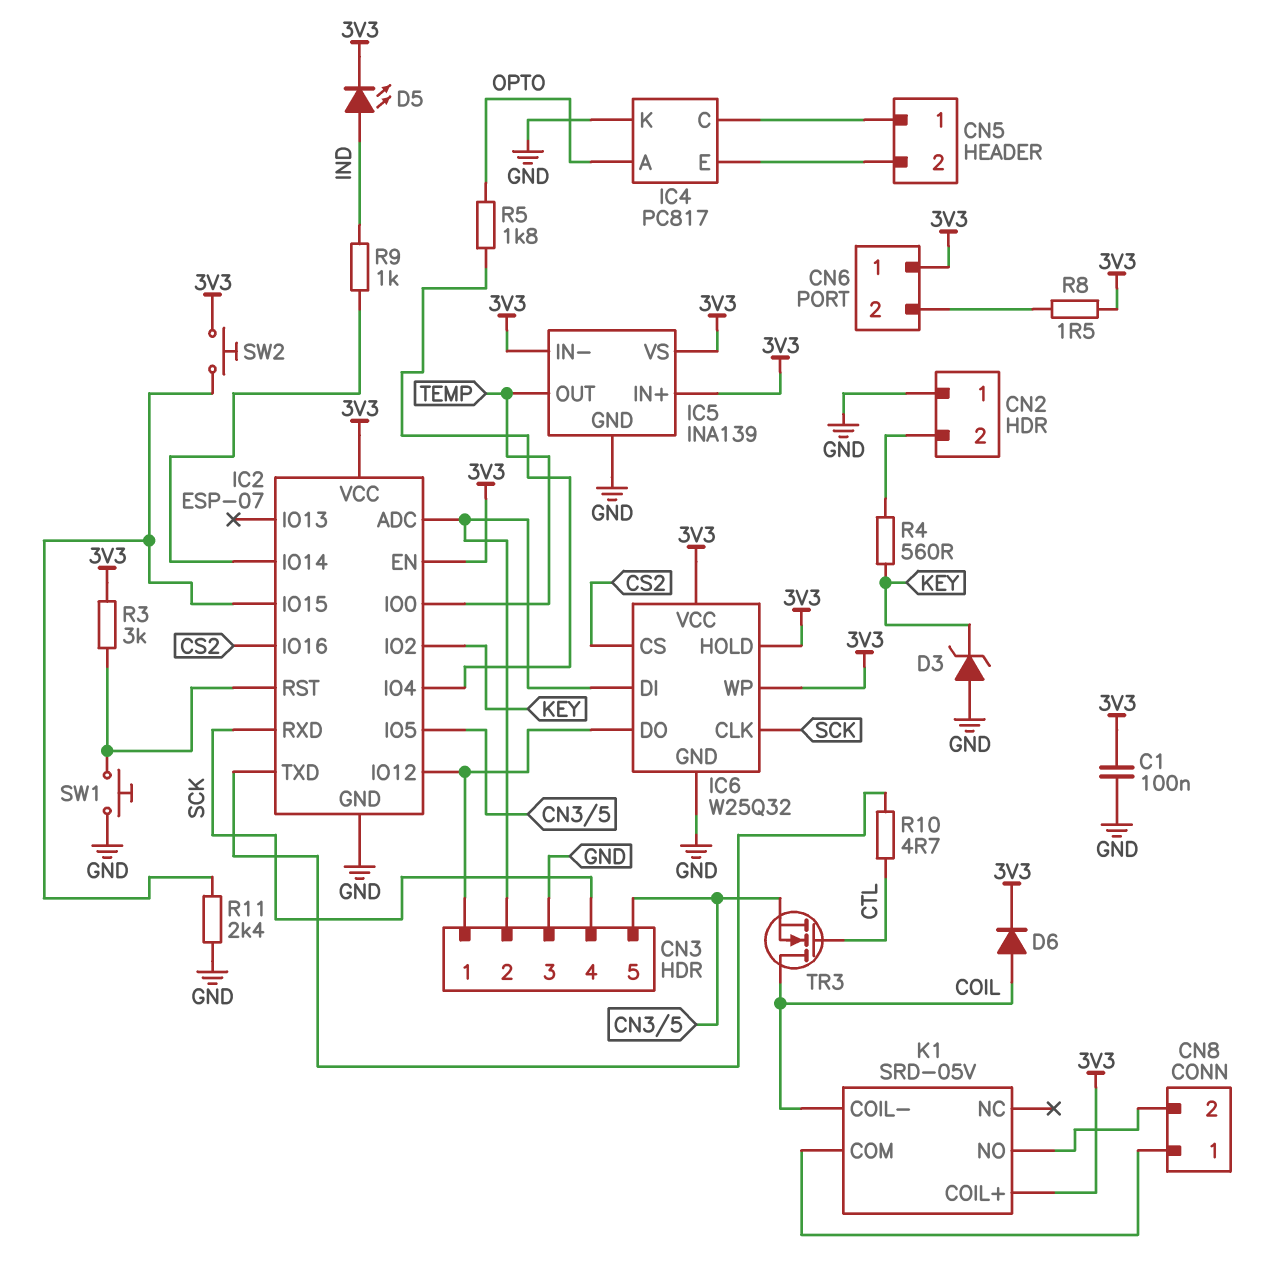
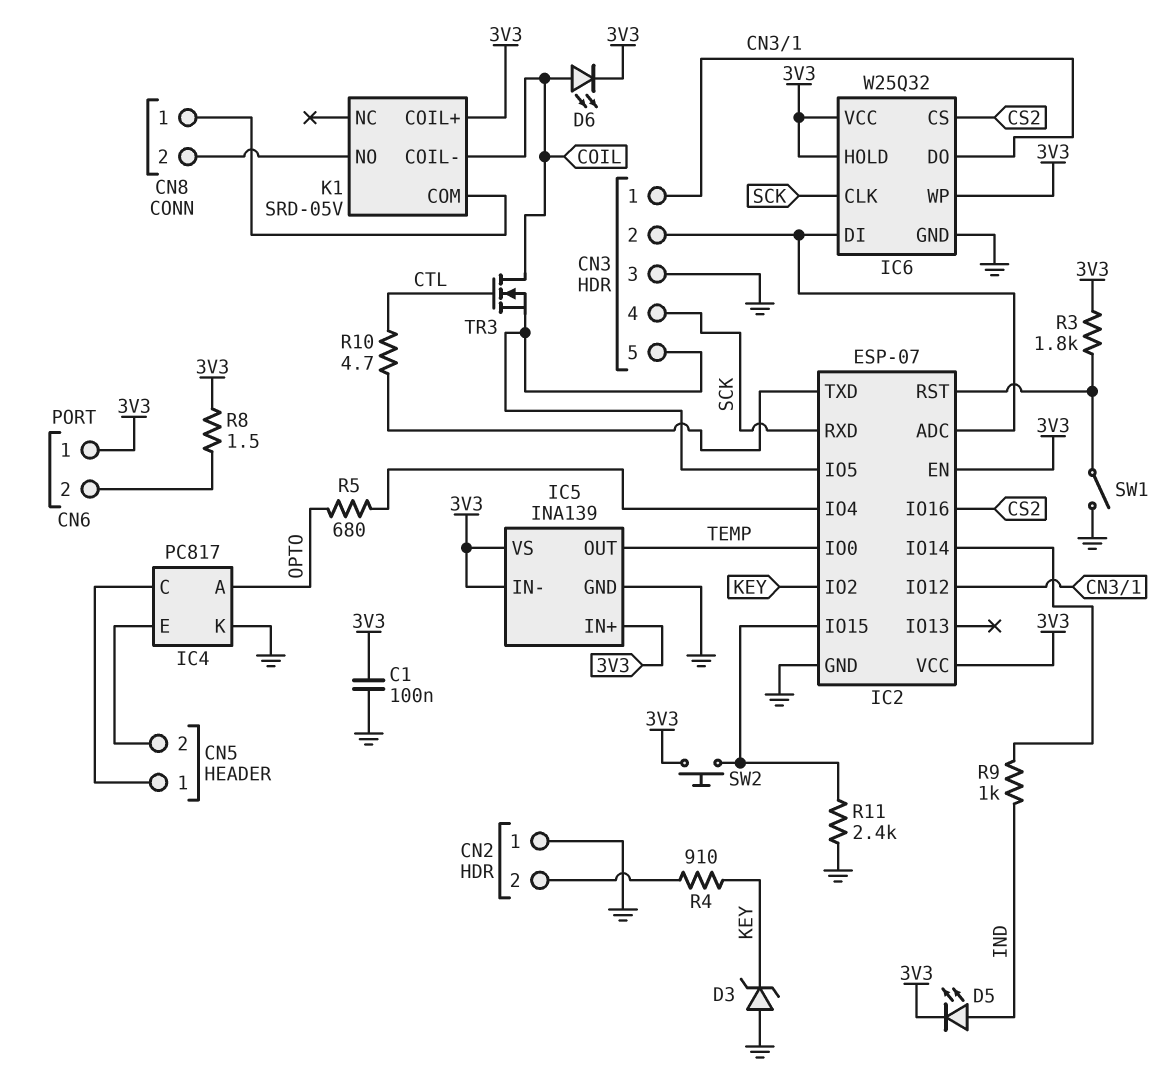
D6: diode (A COIL, K 3V3) -> LED (A COIL, K 3V3)
R3: 3k (3V3, IC2/RST) -> 1.8k (3V3, IC2/RST)
R4: 560 (CN2/2, KEY) -> 910 (CN2/2, KEY)
R5: 1.8k (IC2/IO4, OPTO) -> 680 (IC2/IO4, OPTO)
SW1: button (GND, IC2/RST) -> switch (GND, IC2/RST)

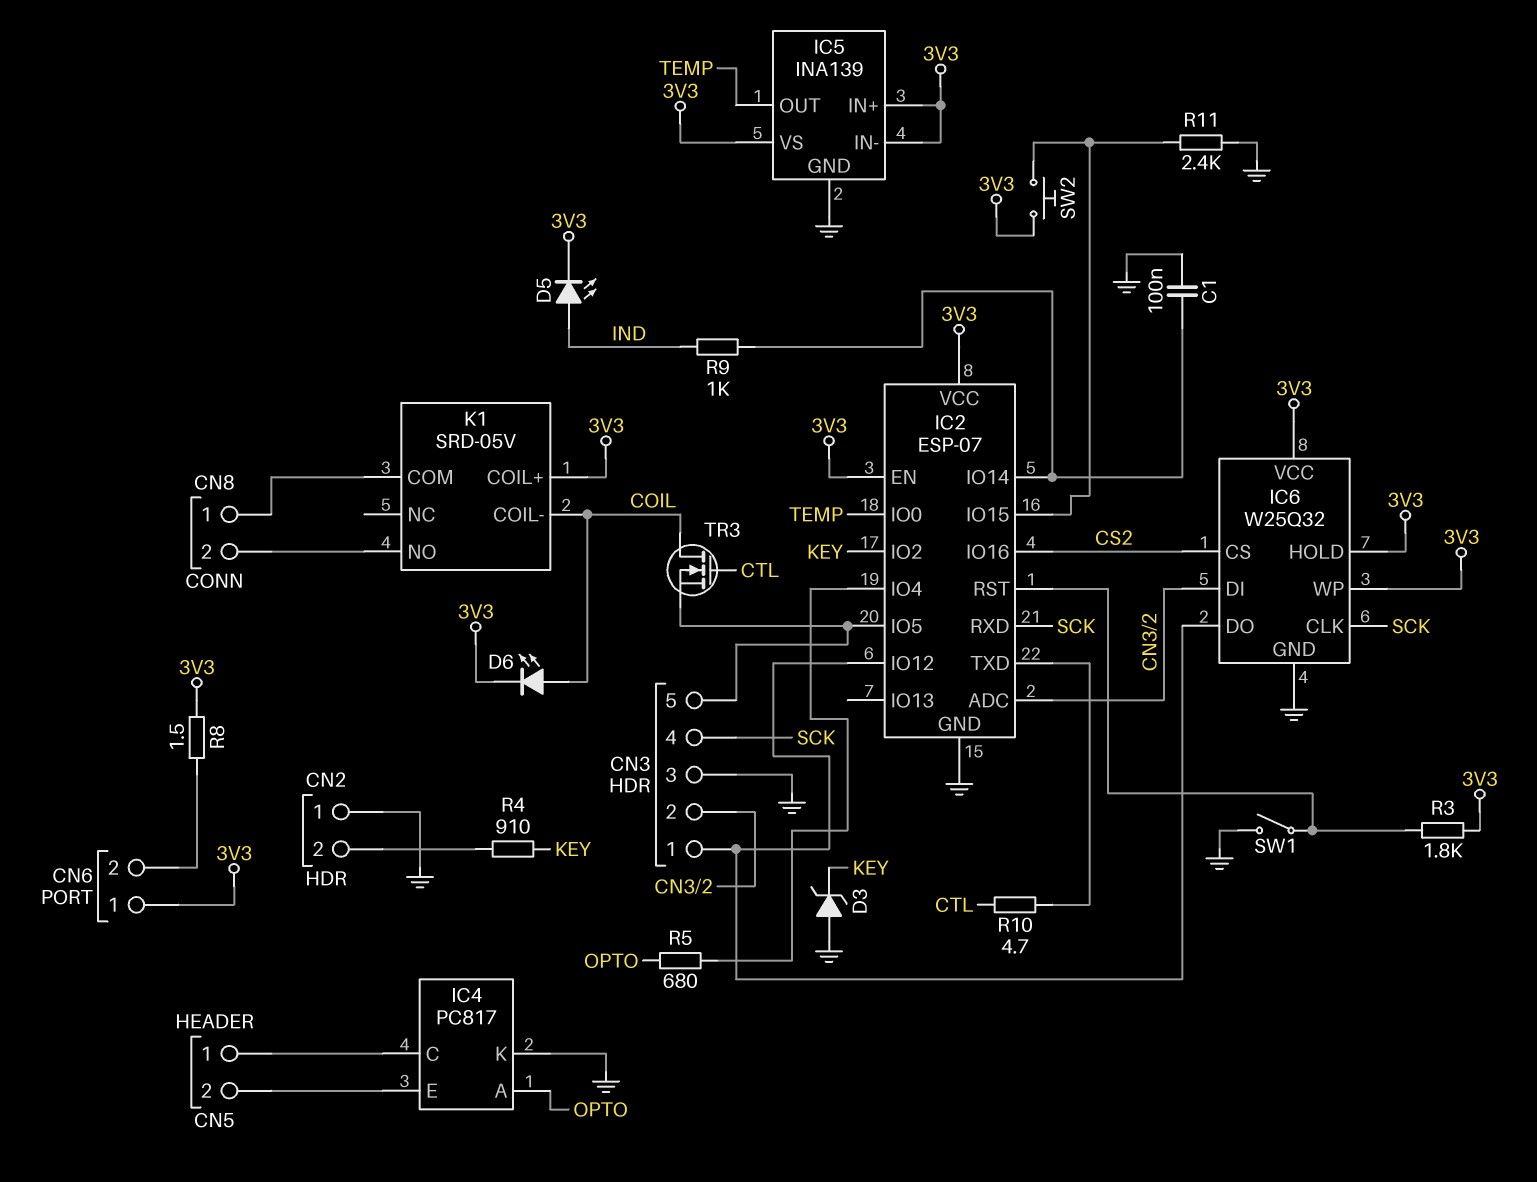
C1: 100nF (3V3, GND) -> 100nF (GND, IC2/IO14)

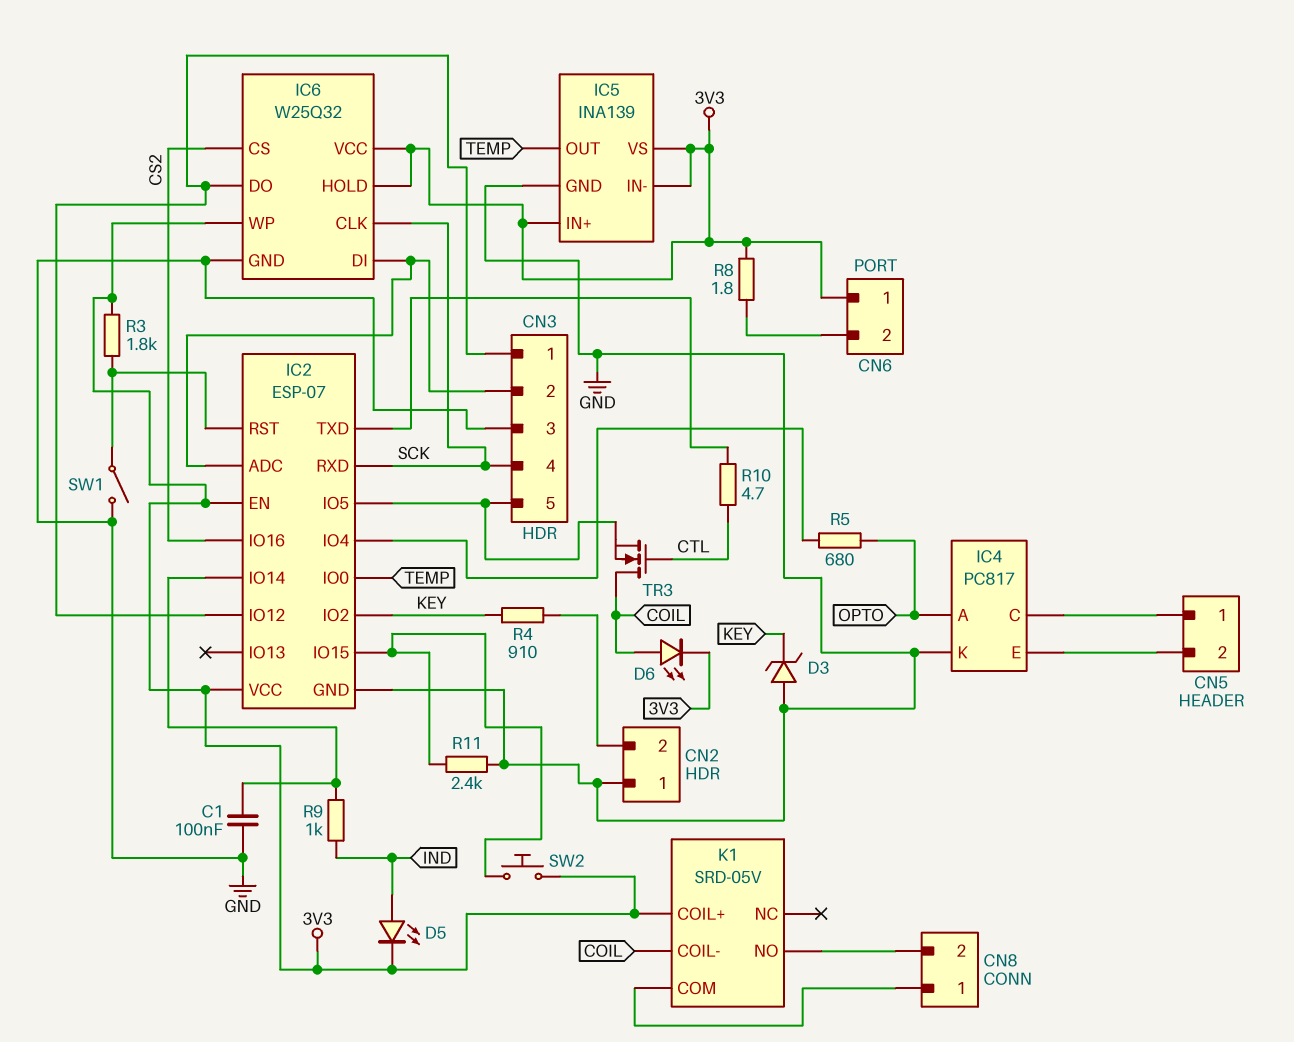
R8: 1.5 (3V3, CN6/2) -> 1.8 (3V3, CN6/2)

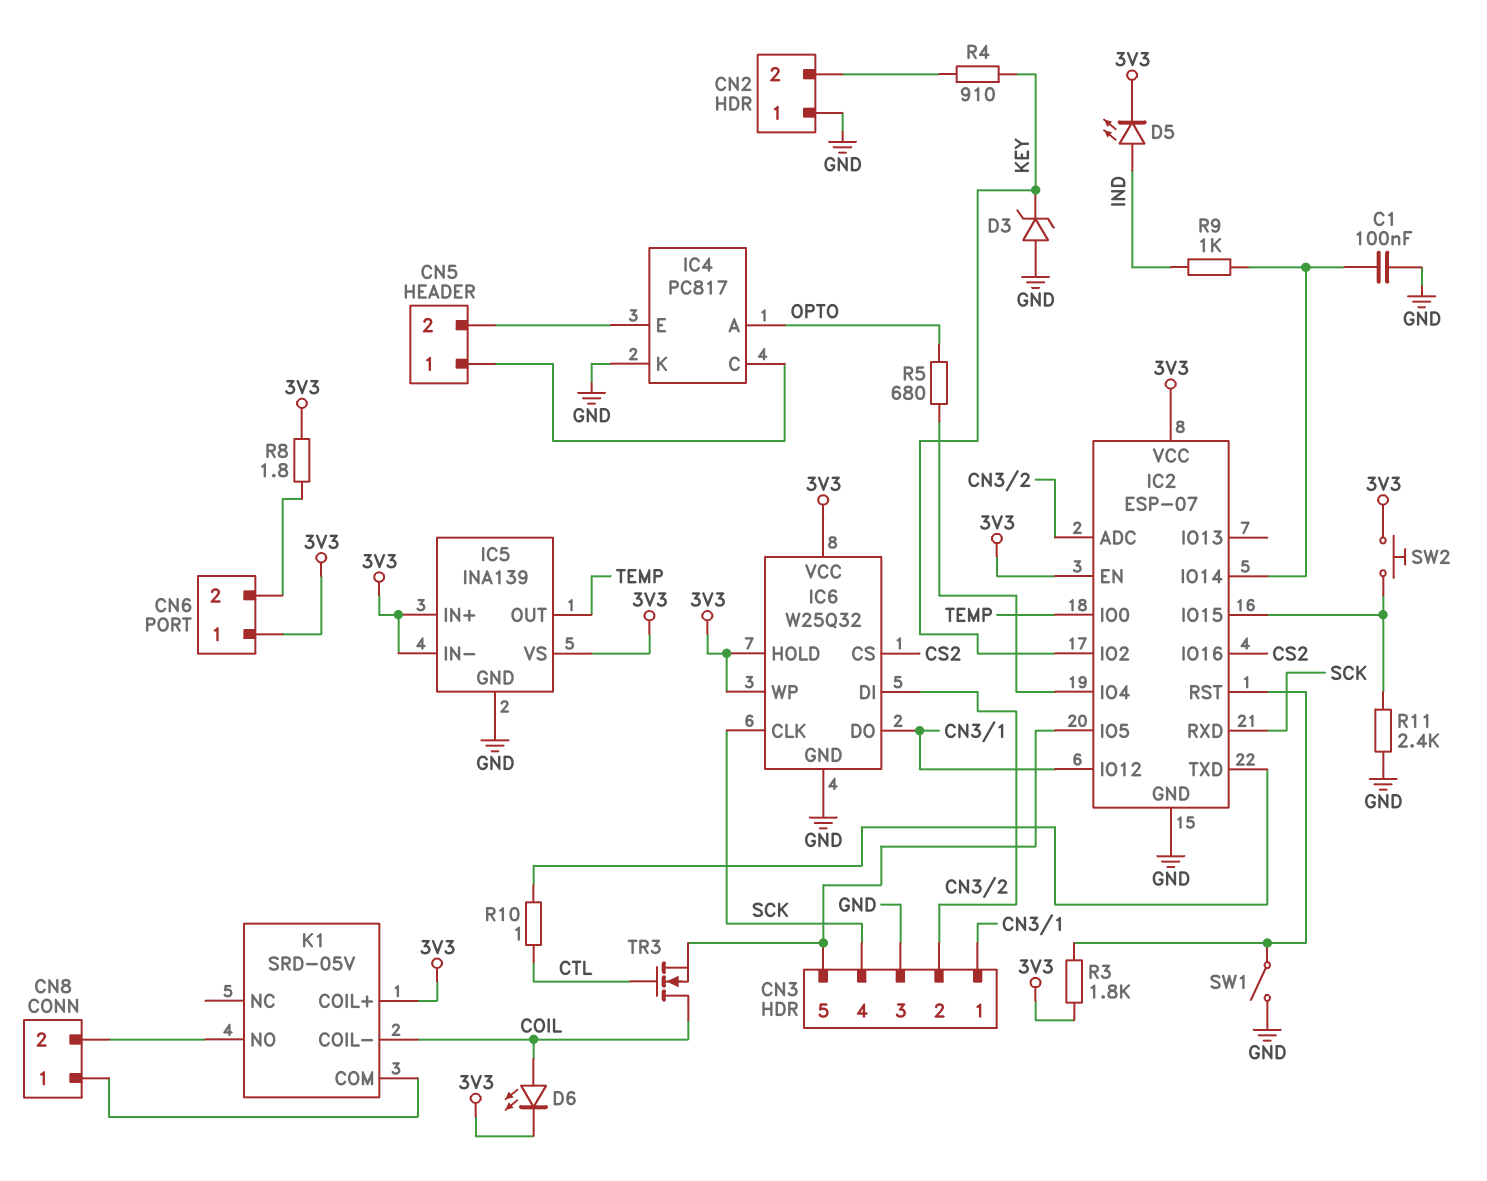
R10: 4.7 (CTL, IC2/TXD) -> 1 (CTL, IC2/TXD)

